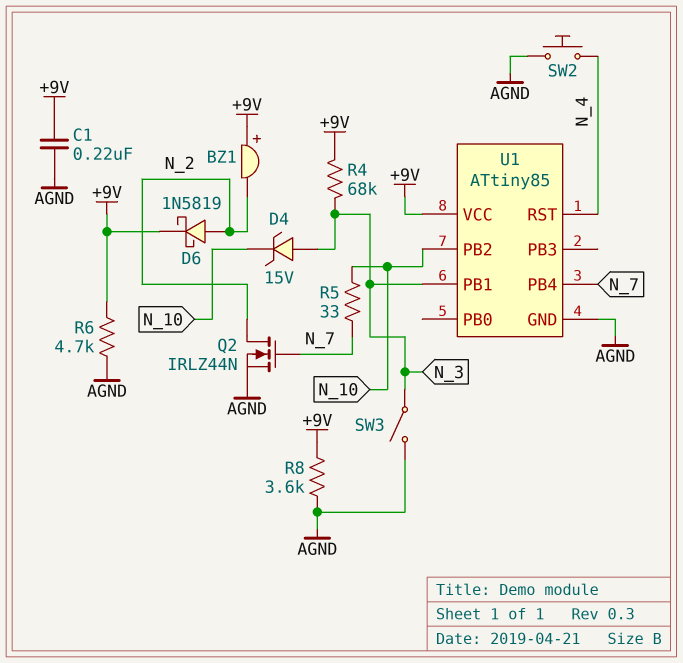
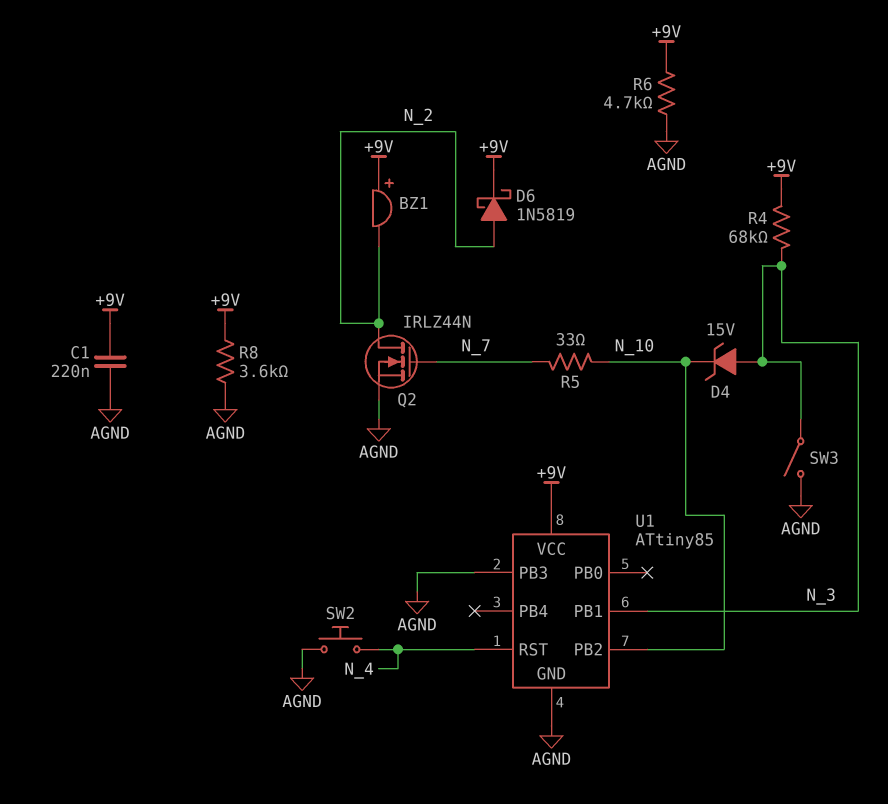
U1 pin PB3: none -> AGND
U1 pin PB4: N_7 -> none

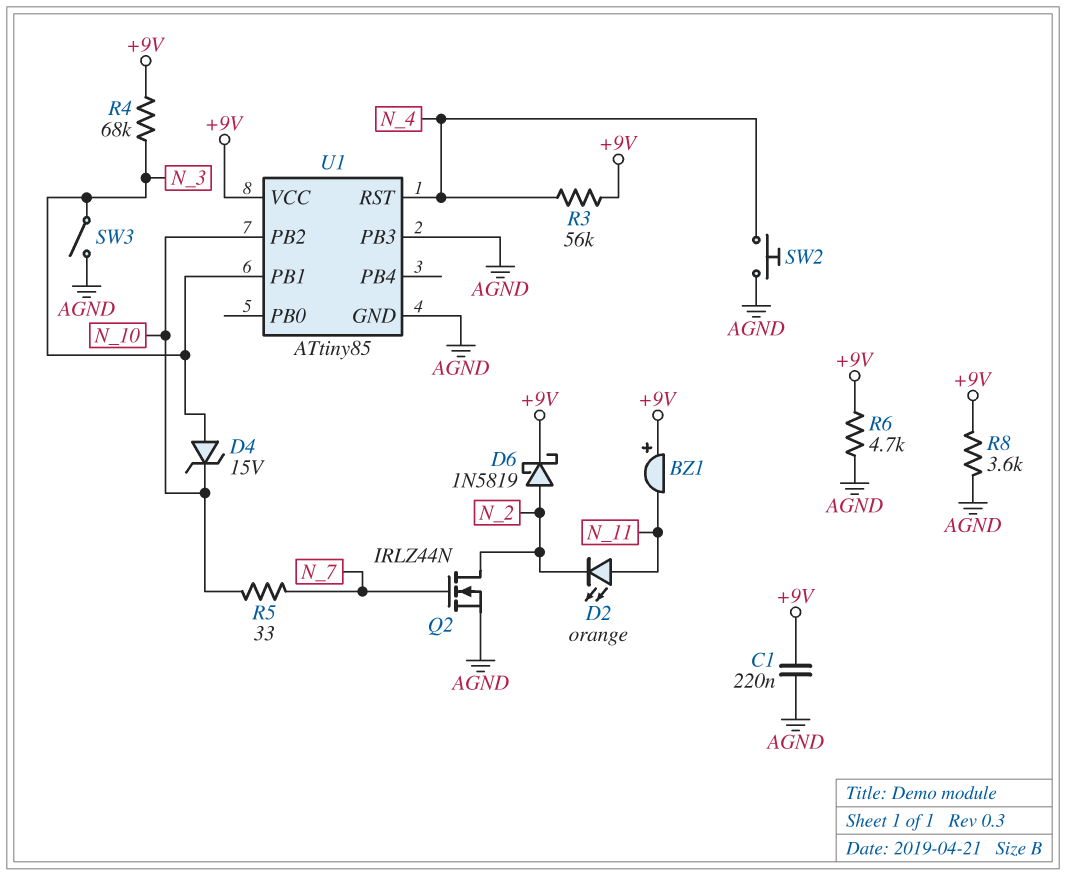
BZ1: buzzer (plus +9V, minus N_2) -> buzzer (plus +9V, minus N_11)
D2: none -> LED orange (A N_11, K N_2)
R3: none -> 56k (+9V, N_4)

